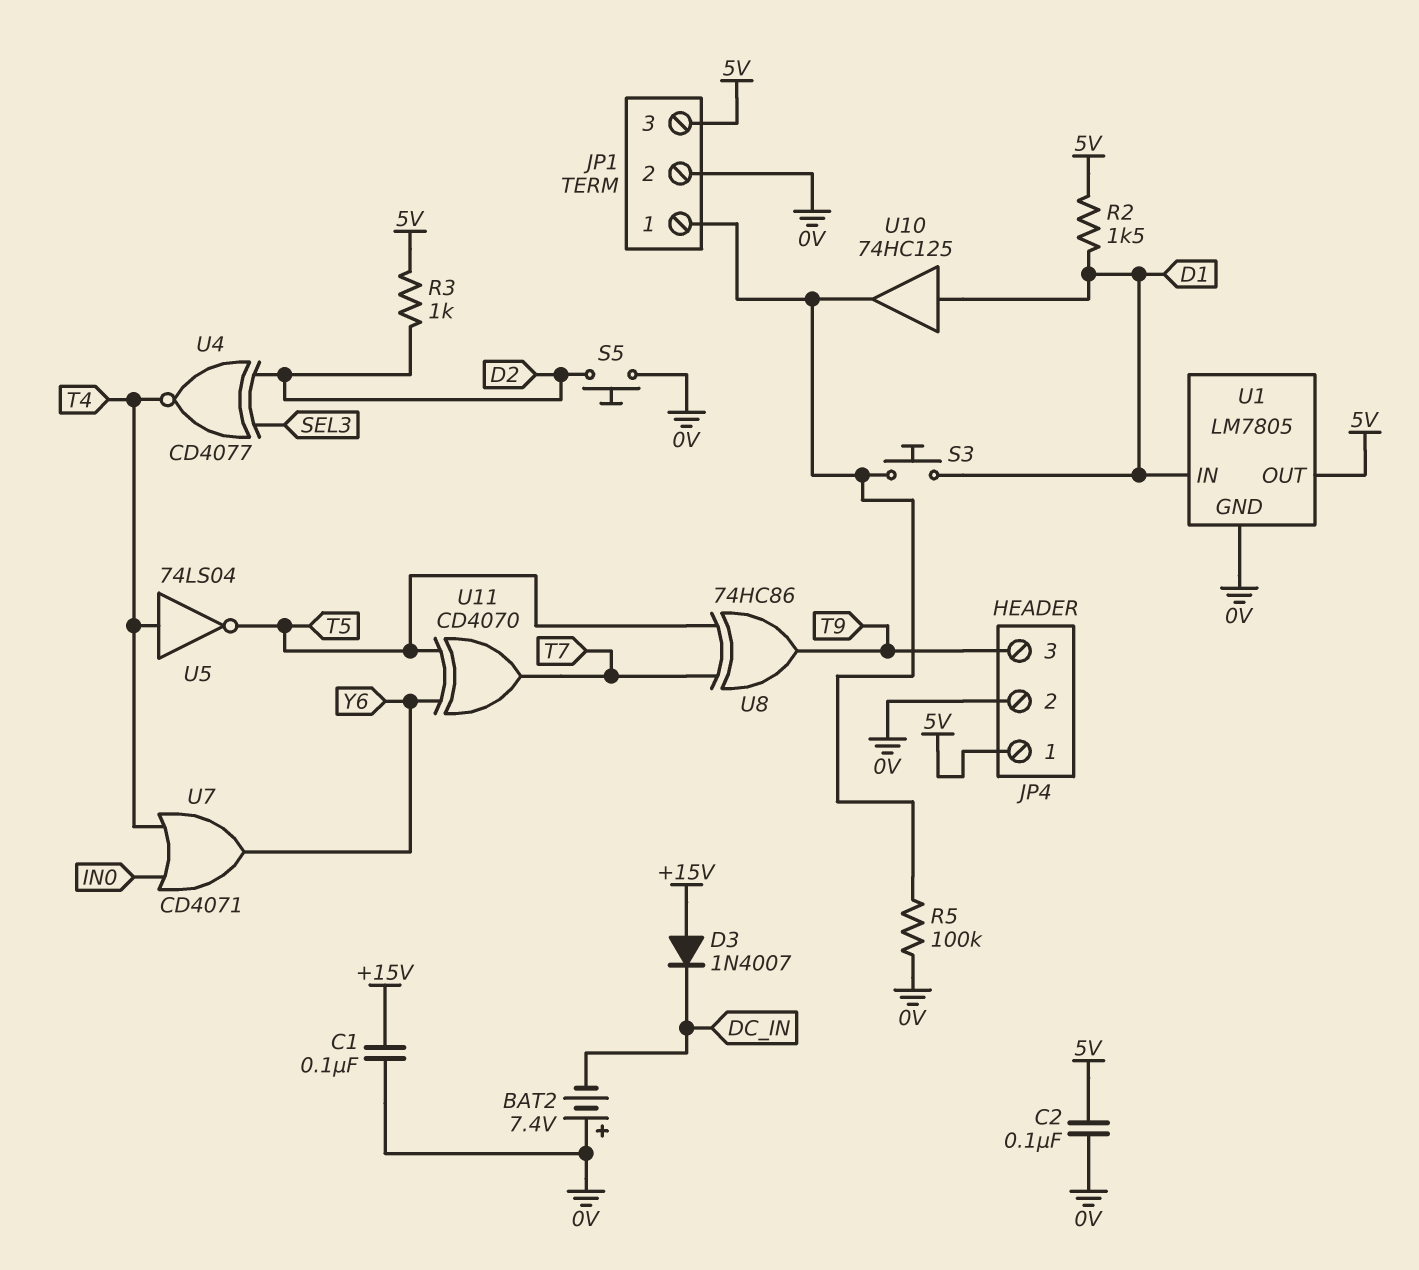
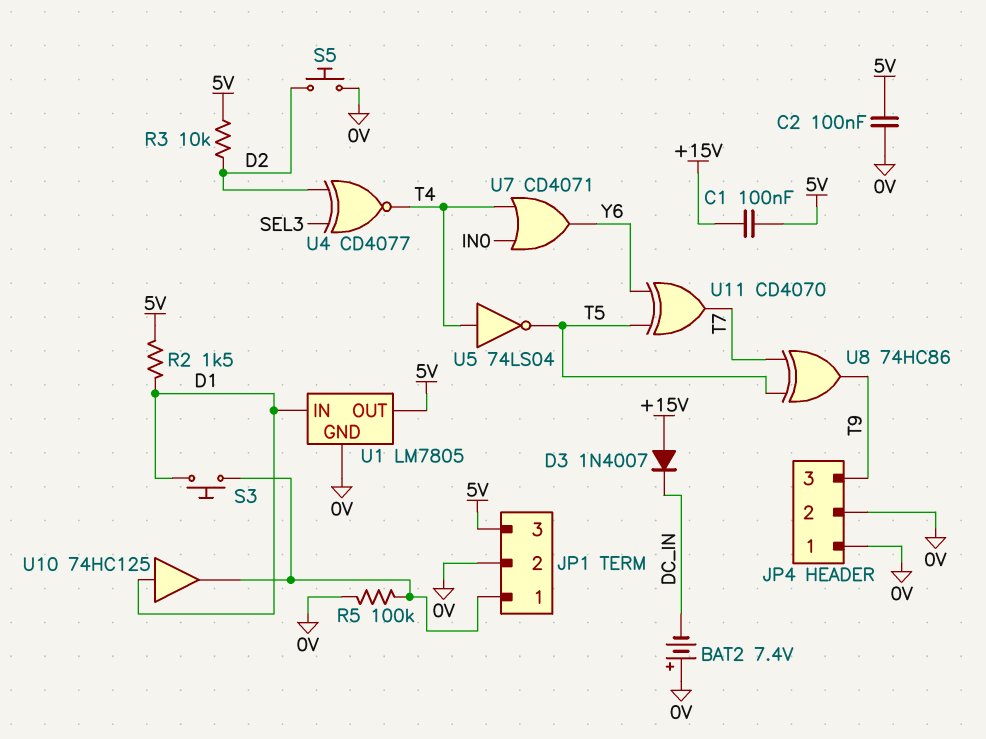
C1: 100nF (+15V, 0V) -> 100nF (+15V, 5V)
JP4 pin 1: 5V -> 0V
R3: 1k (5V, D2) -> 10k (5V, D2)

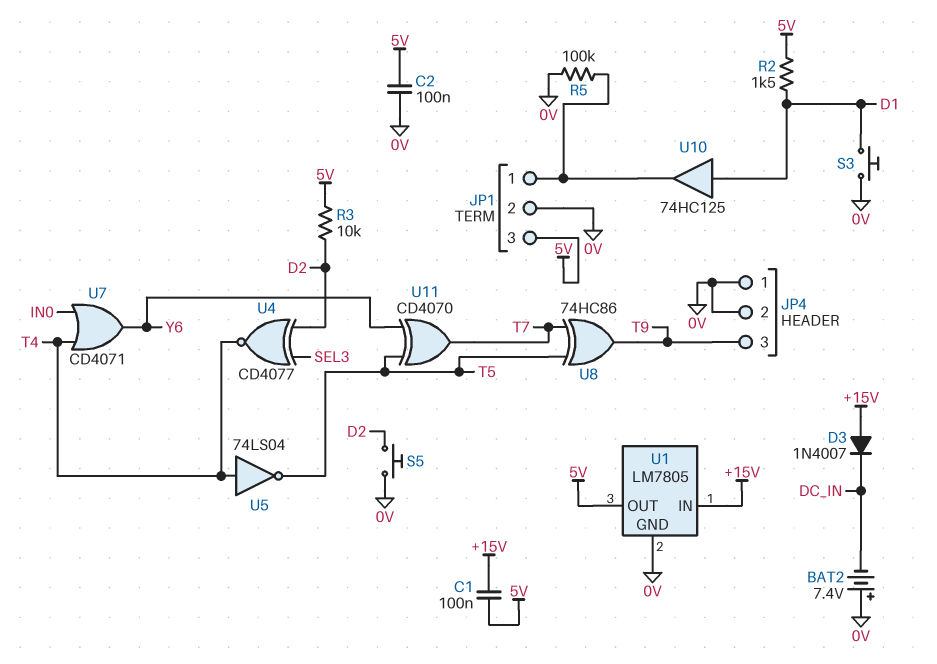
S3: button (D1, JP1/1) -> button (0V, D1)
U1 pin IN: D1 -> +15V

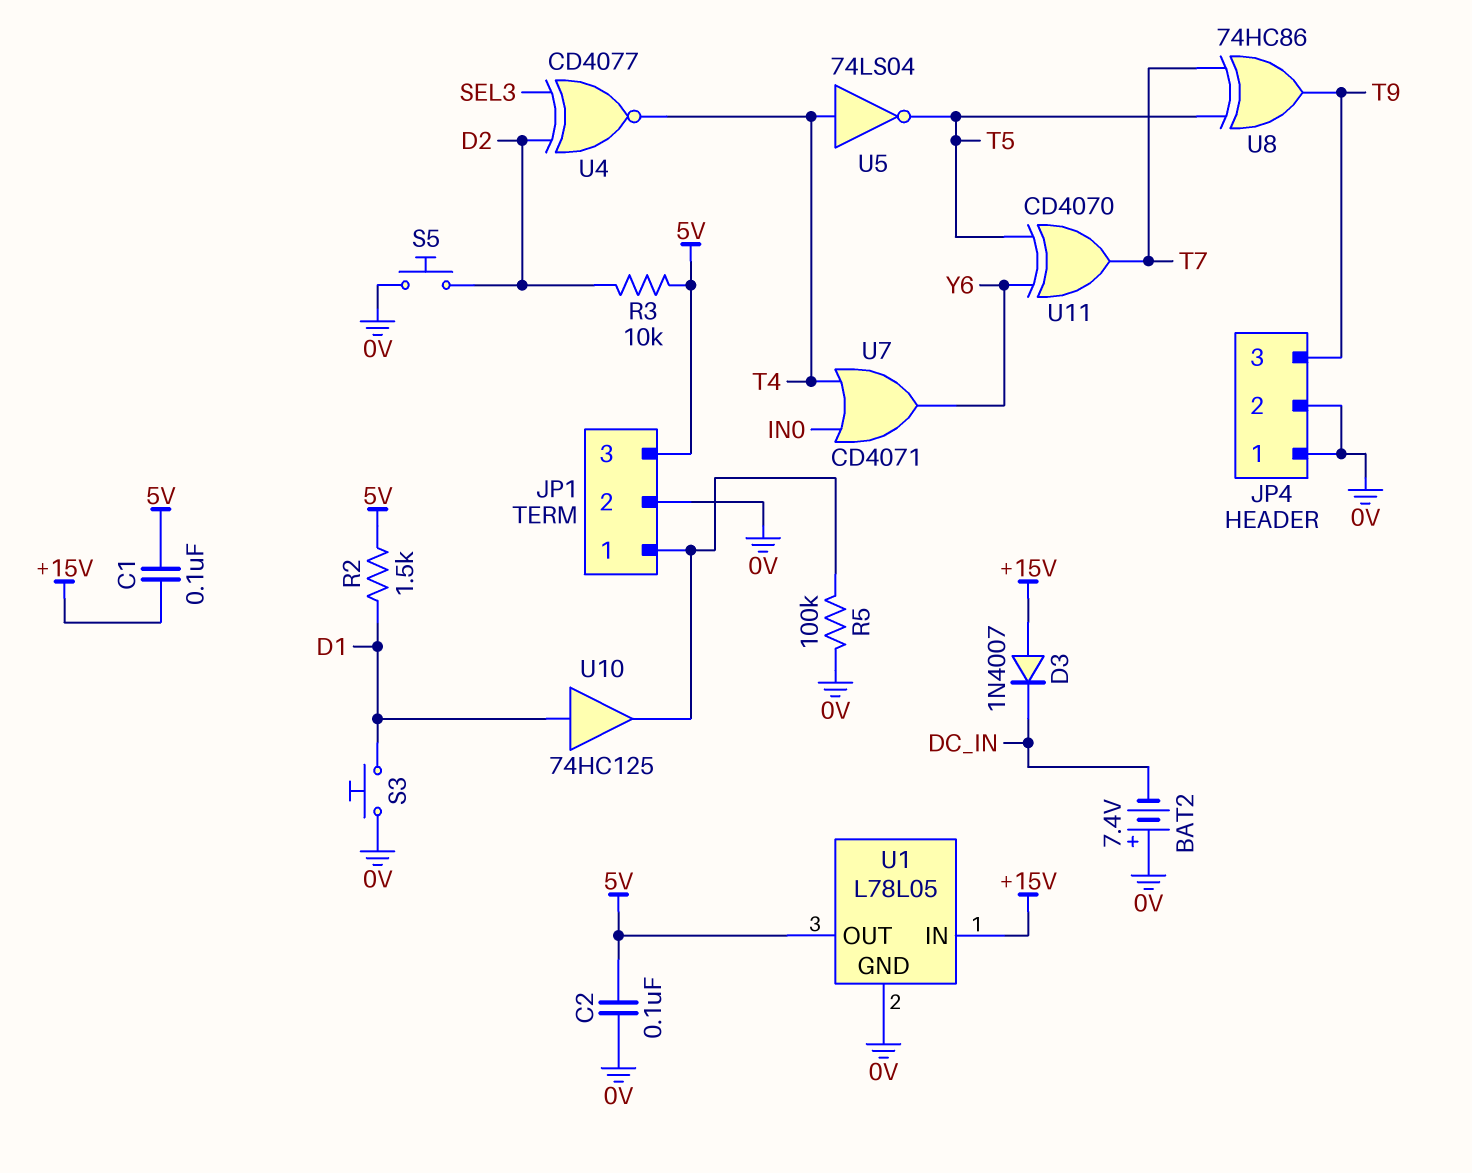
U1: LM7805 -> L78L05

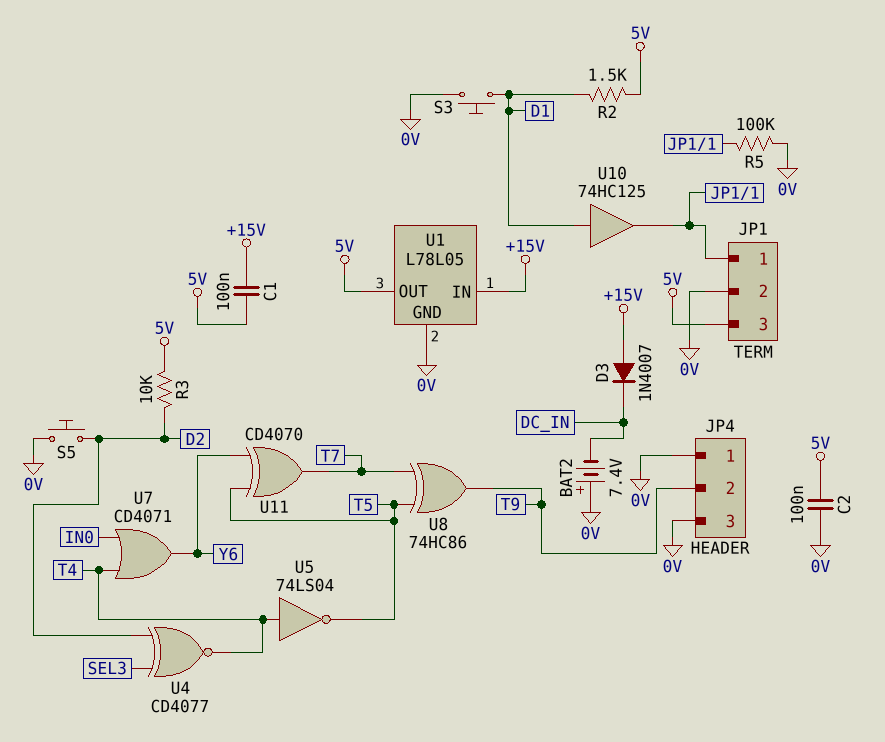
JP4 pin 2: 0V -> T9
JP4 pin 3: T9 -> 0V

